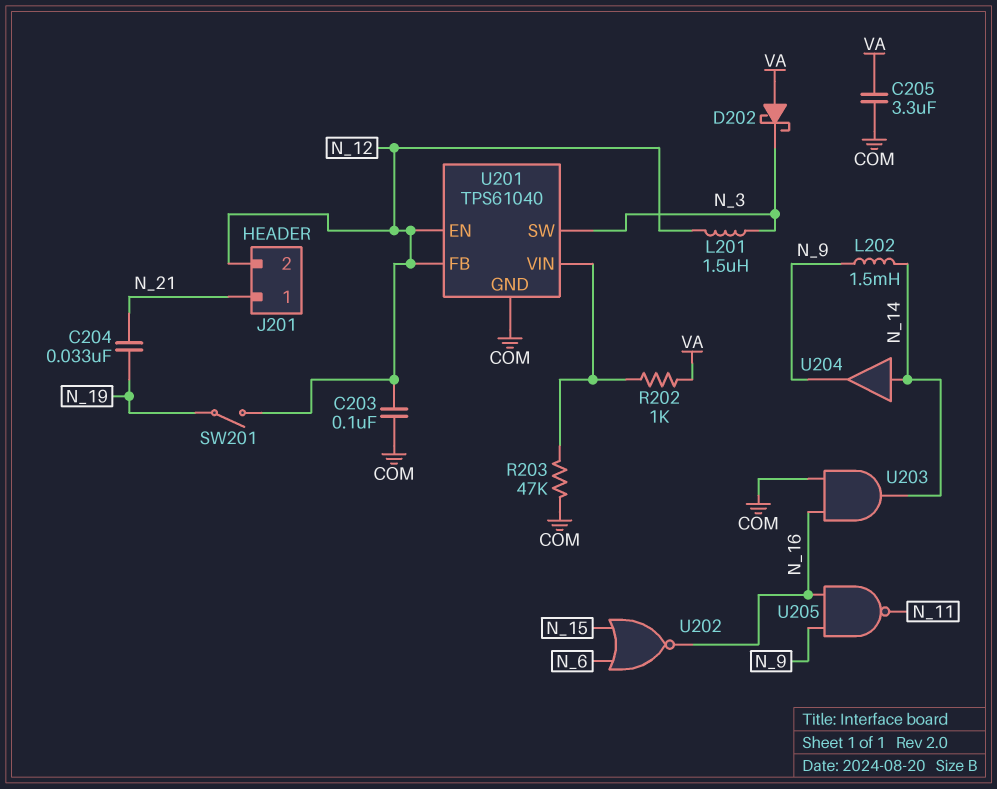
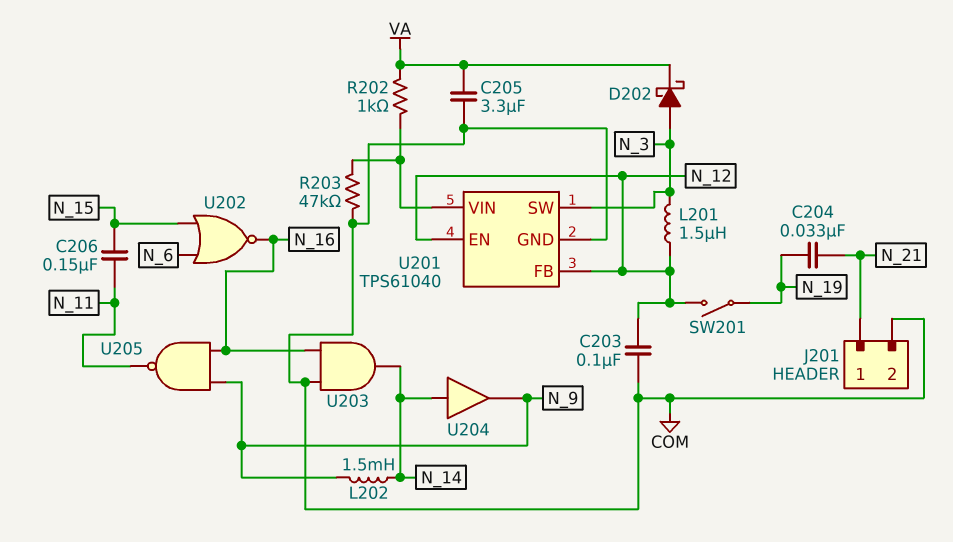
C206: none -> 150nF (N_11, N_15)
D202: schottky (A VA, K N_3) -> schottky (A N_3, K VA)
J201 pin 2: N_12 -> COM

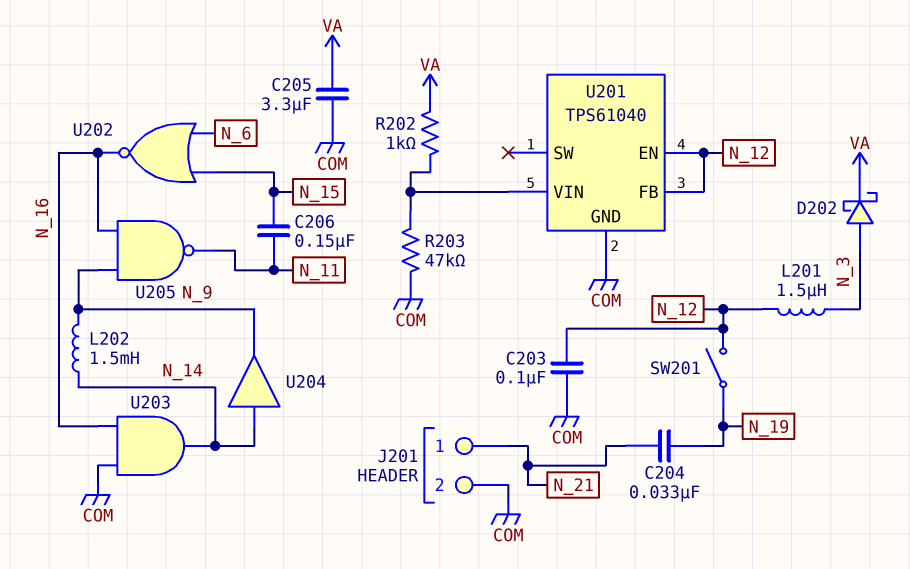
U201 pin SW: N_3 -> none

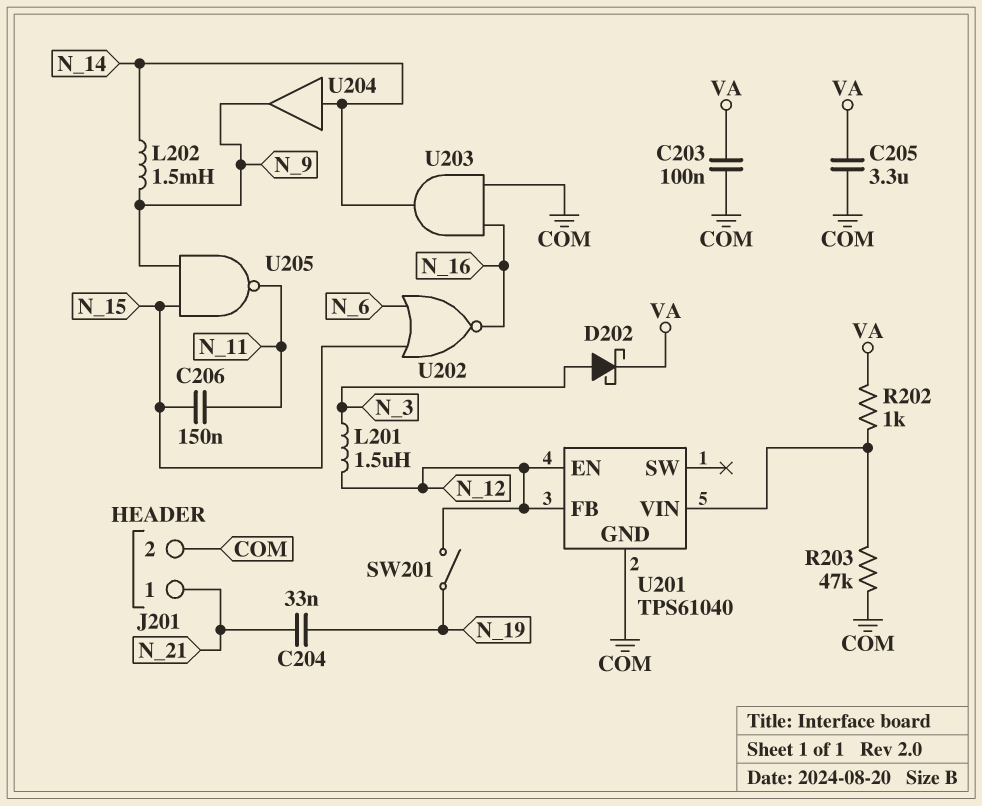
C203: 100nF (COM, N_12) -> 100nF (COM, VA)
U205: NAND (in N_9, in N_16, out N_11) -> NAND (in N_9, in N_15, out N_11)

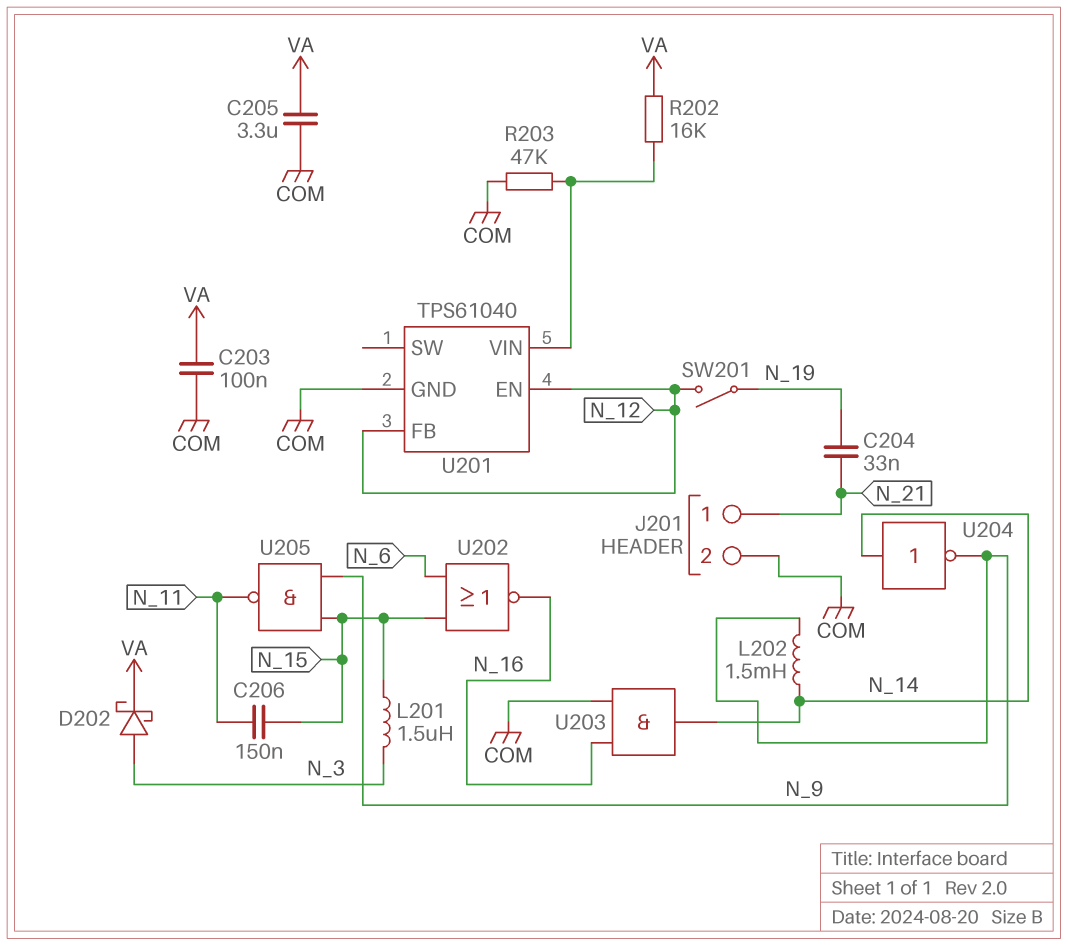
L201: 1.5uH (N_3, N_12) -> 1.5uH (N_3, N_15)
R202: 1k (U201/VIN, VA) -> 16k (U201/VIN, VA)
U204: buffer (in N_14, out N_9) -> NOT (in N_14, out N_9)

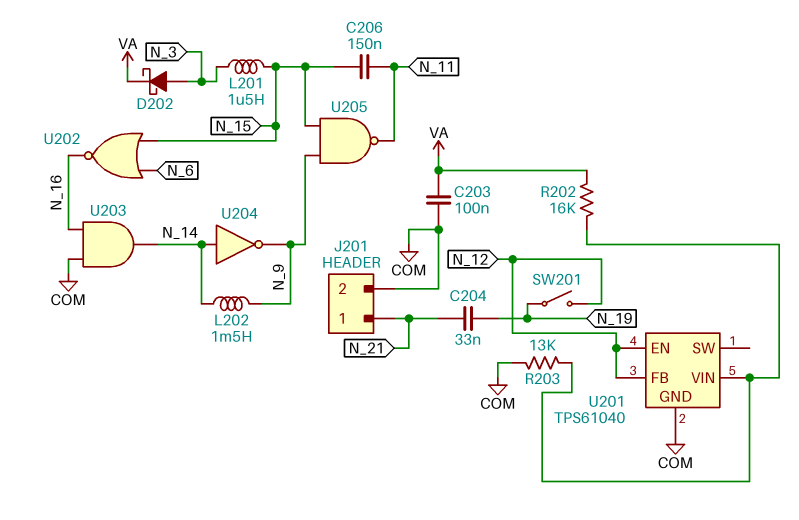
C205: 3.3uF (COM, VA) -> none
R203: 47k (COM, U201/VIN) -> 13k (COM, U201/VIN)

